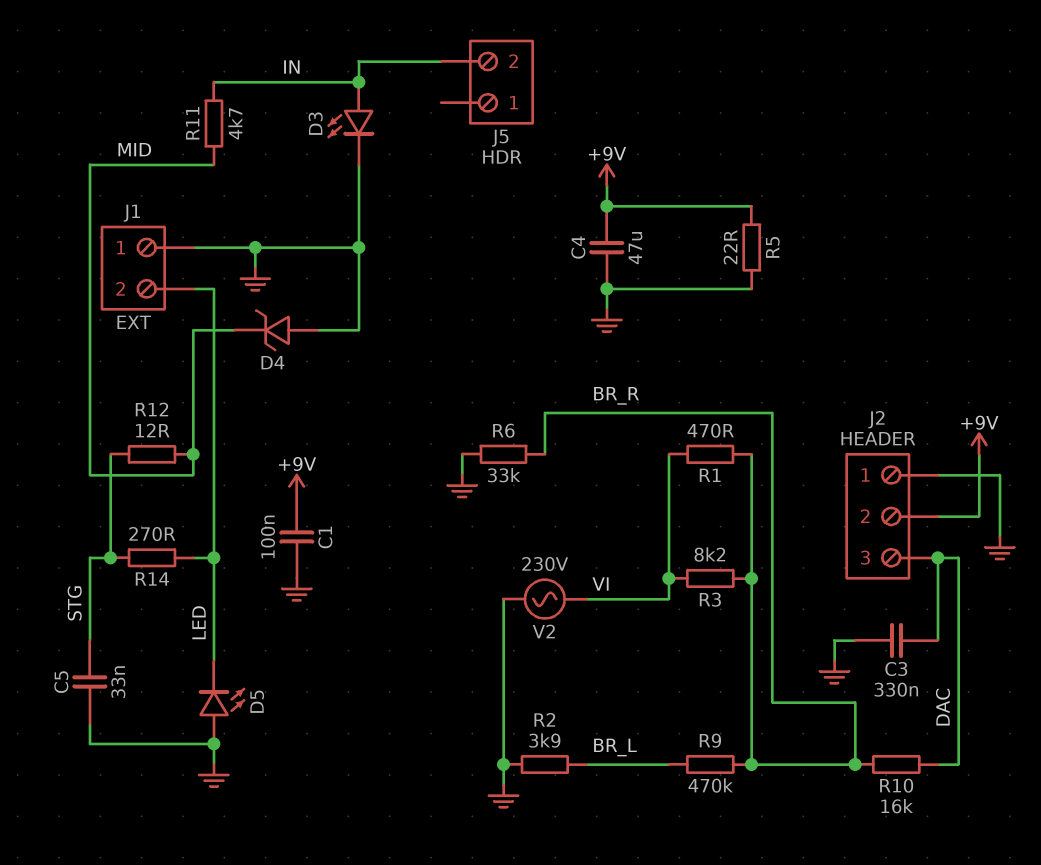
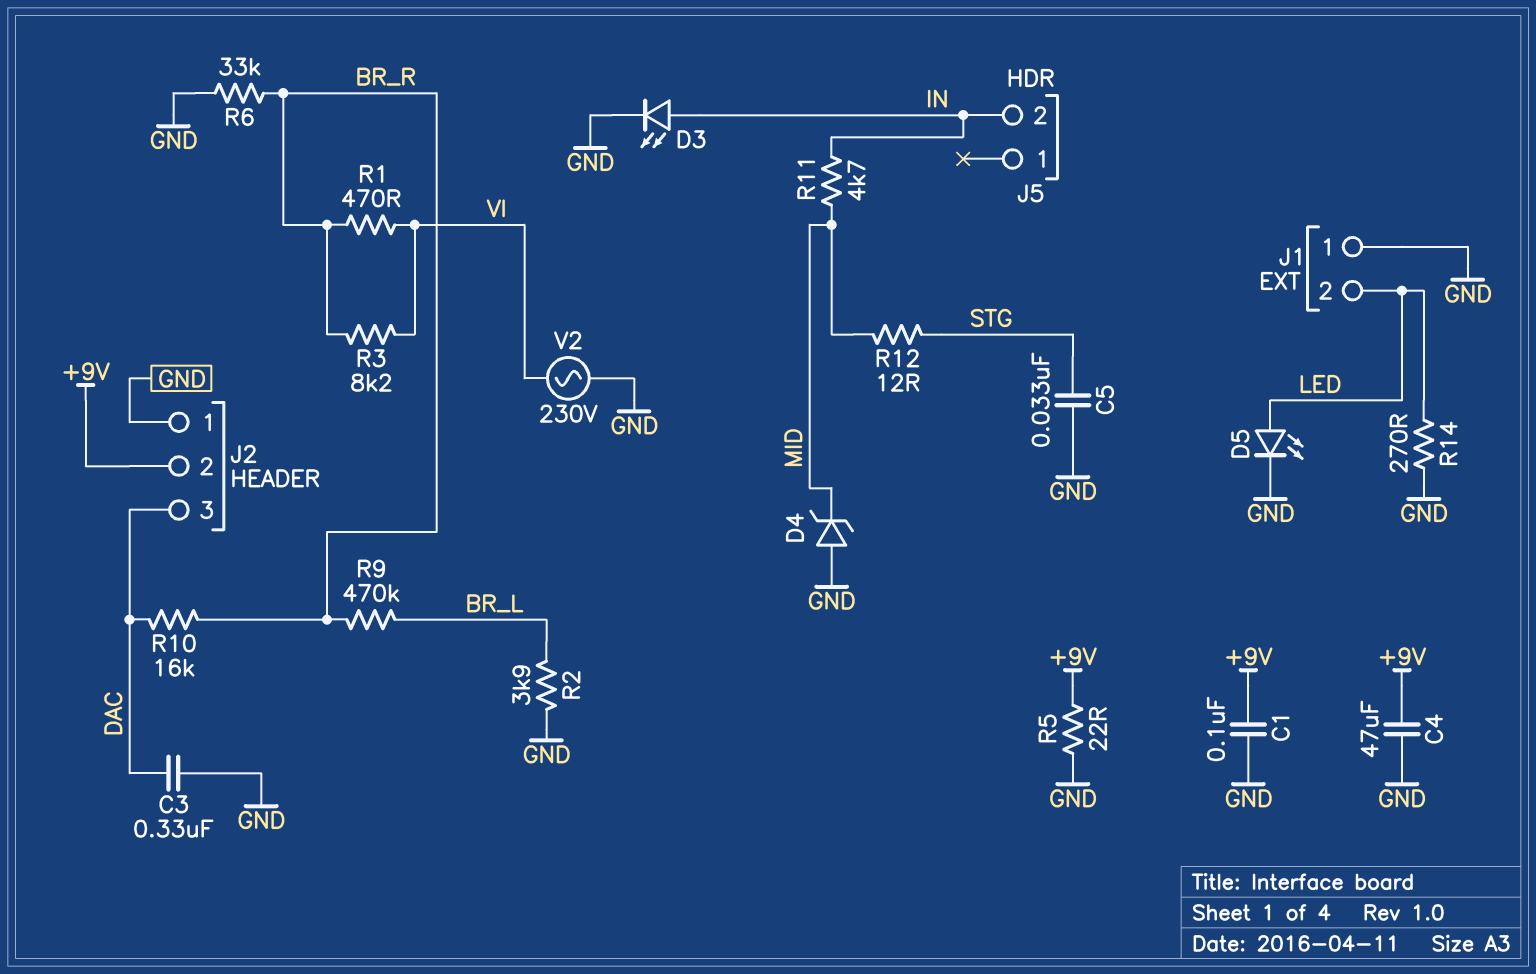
D5: LED (A GND, K LED) -> LED (A LED, K GND)
R14: 270 (LED, STG) -> 270 (GND, LED)

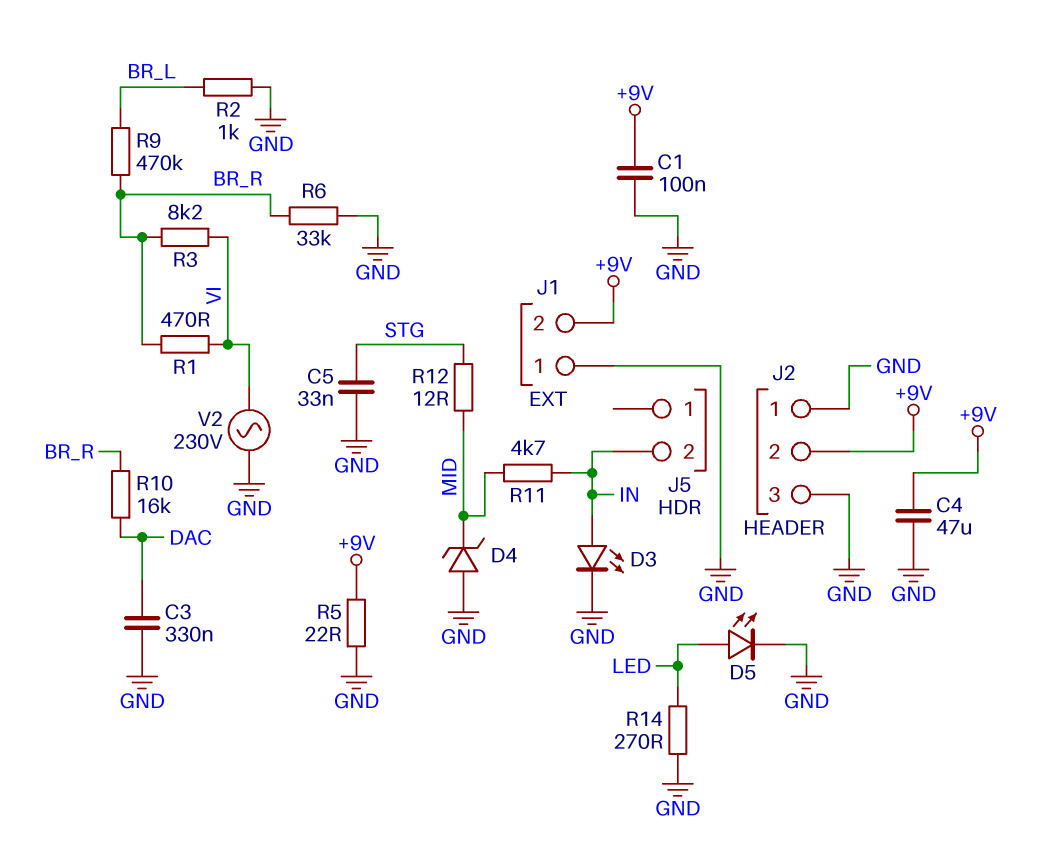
J1 pin 2: LED -> +9V
J2 pin 3: DAC -> GND
R2: 3.9k (BR_L, GND) -> 1k (BR_L, GND)

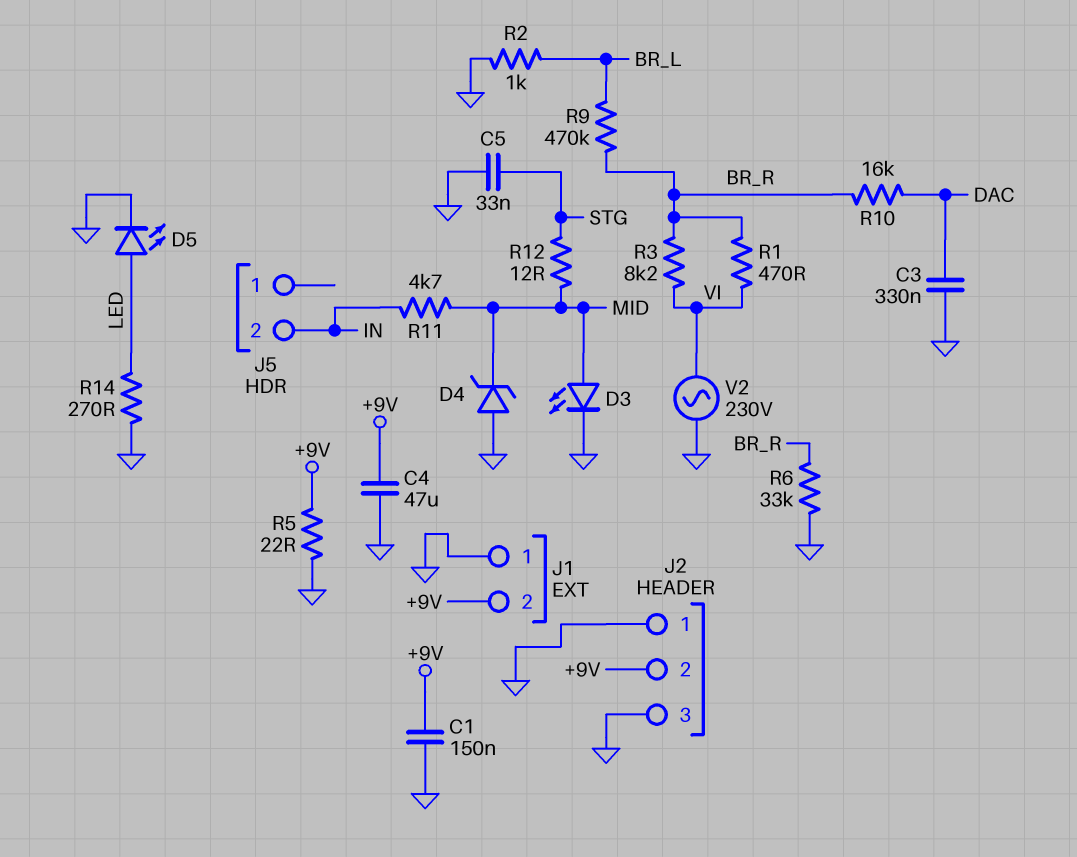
C1: 100nF (+9V, GND) -> 150nF (+9V, GND)
D3: LED (A IN, K GND) -> LED (A MID, K GND)

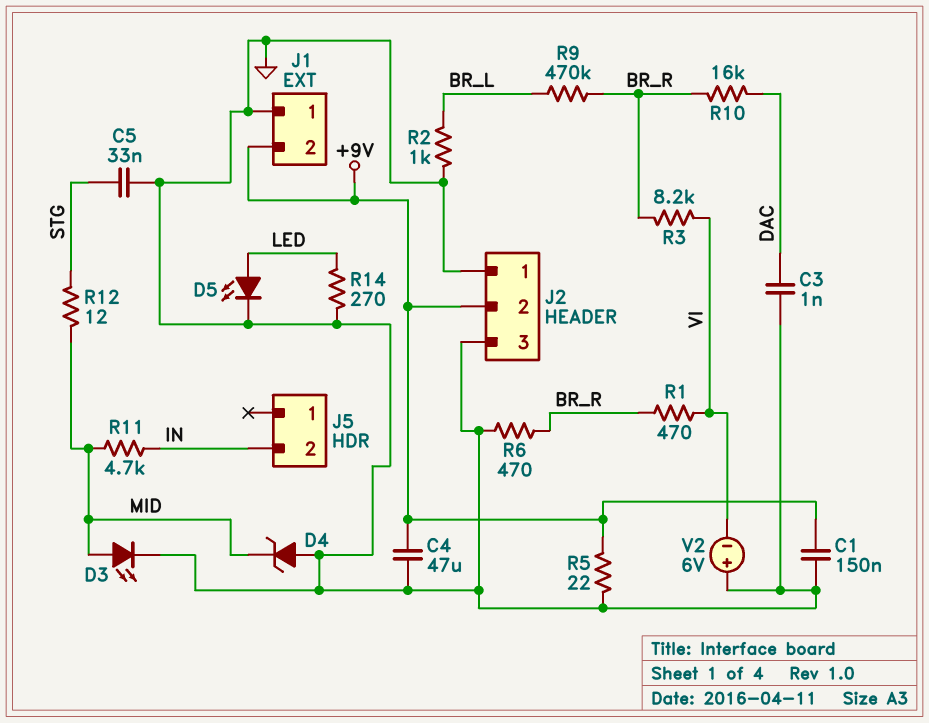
C3: 330nF (DAC, GND) -> 1nF (DAC, GND)
R6: 33k (BR_R, GND) -> 470 (BR_R, GND)
V2: AC 230V (GND, VI) -> 6V (plus GND, minus VI)

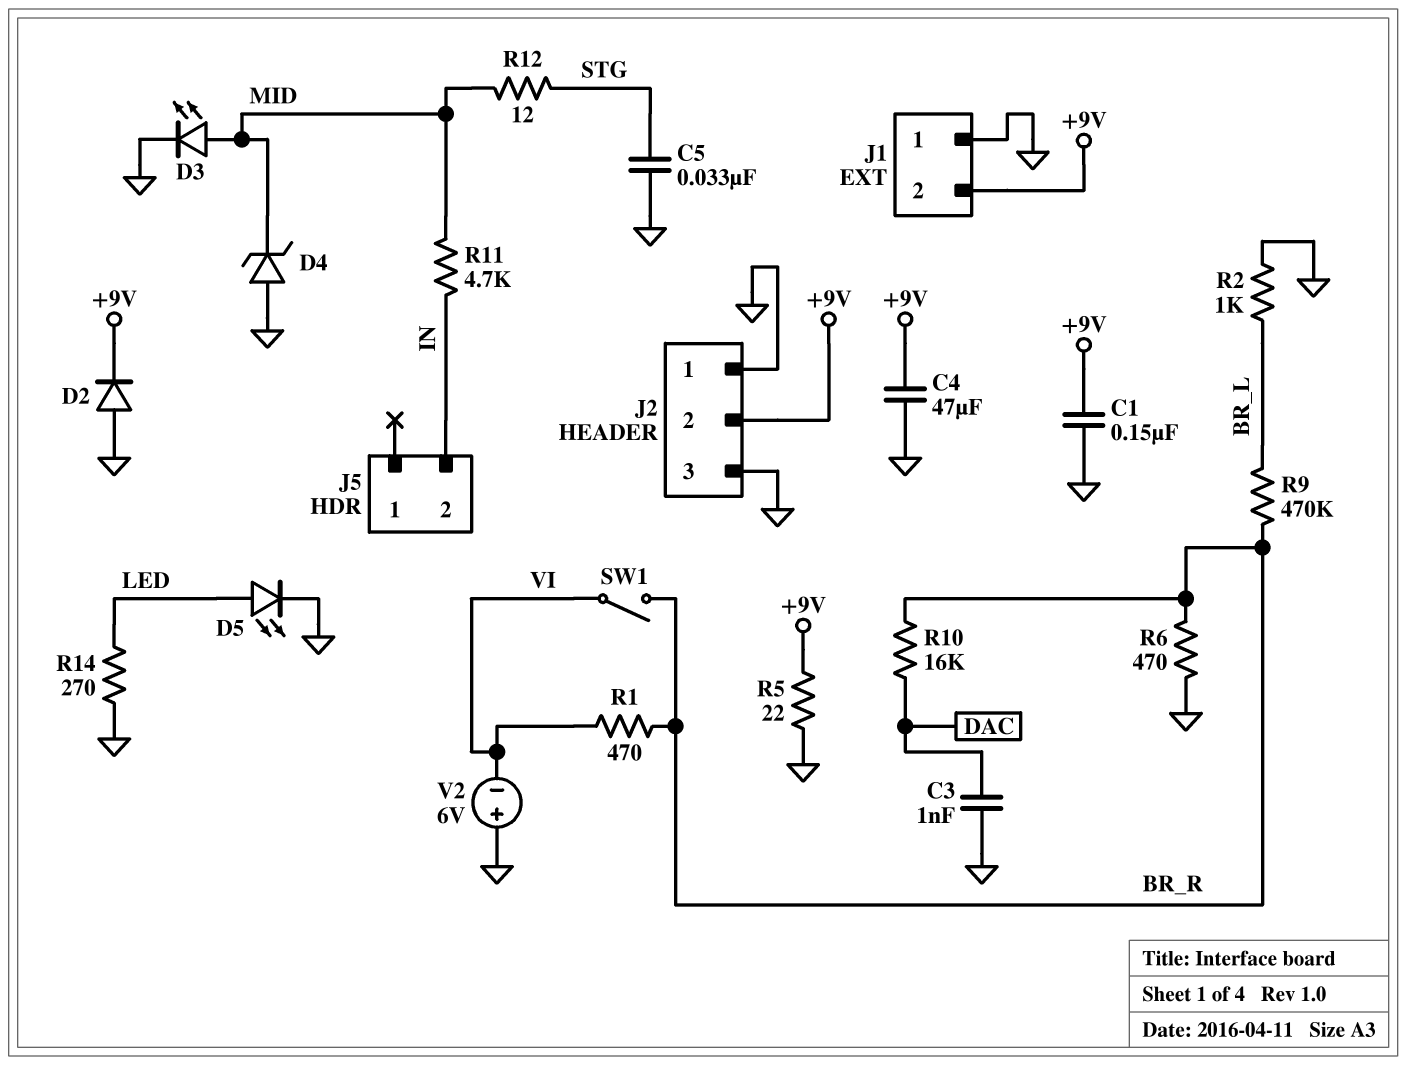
D2: none -> diode (A GND, K +9V)
R3: 8.2k (BR_R, VI) -> none
SW1: none -> switch (BR_R, VI)

